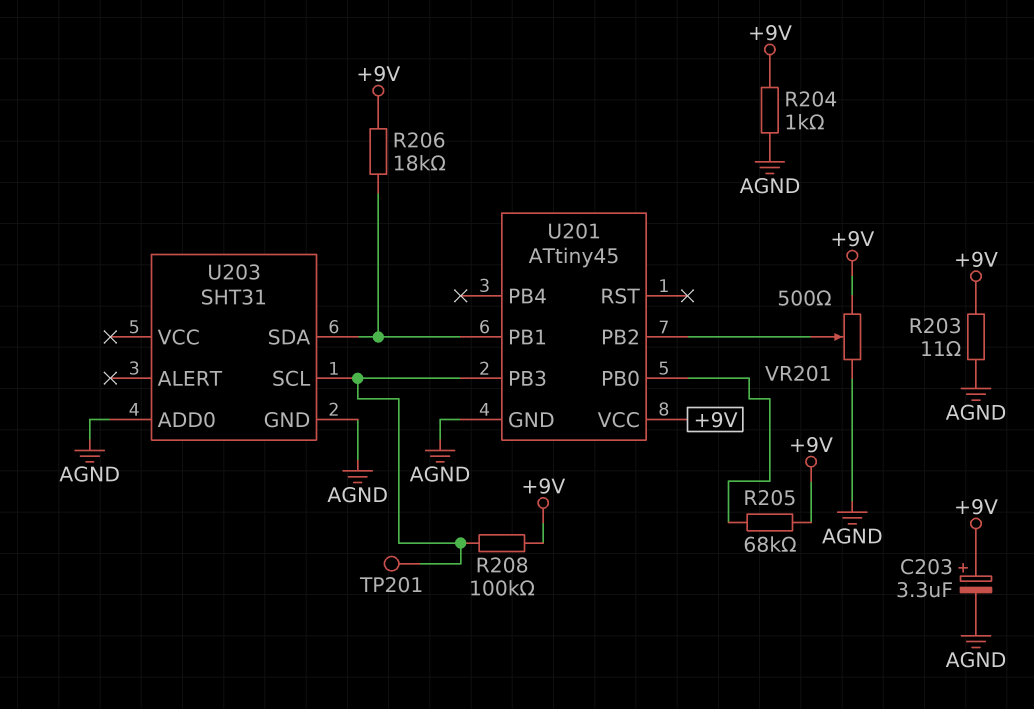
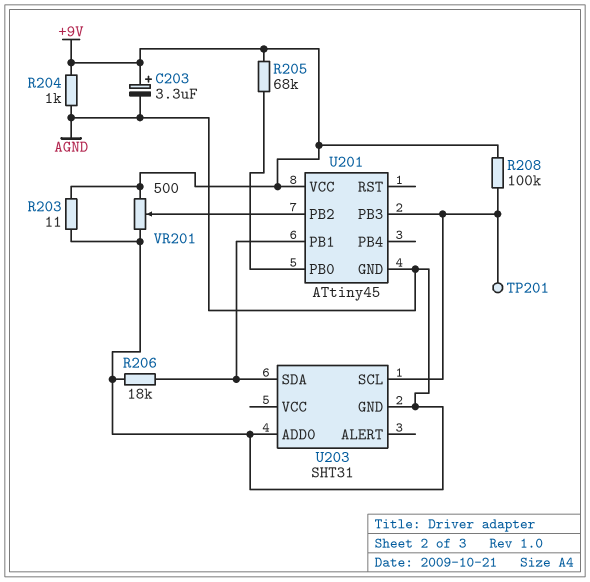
R206: 18k (+9V, U201/PB1) -> 18k (AGND, U201/PB1)

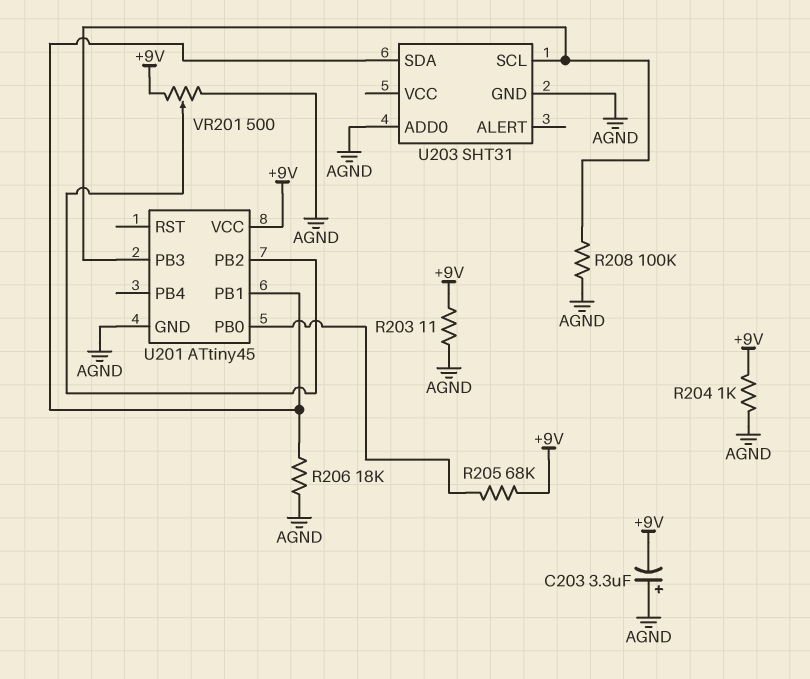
C203: 3.3uF (plus +9V, minus AGND) -> 3.3uF (plus AGND, minus +9V)
R208: 100k (+9V, U201/PB3) -> 100k (AGND, U201/PB3)
TP201: test point (U201/PB3) -> none

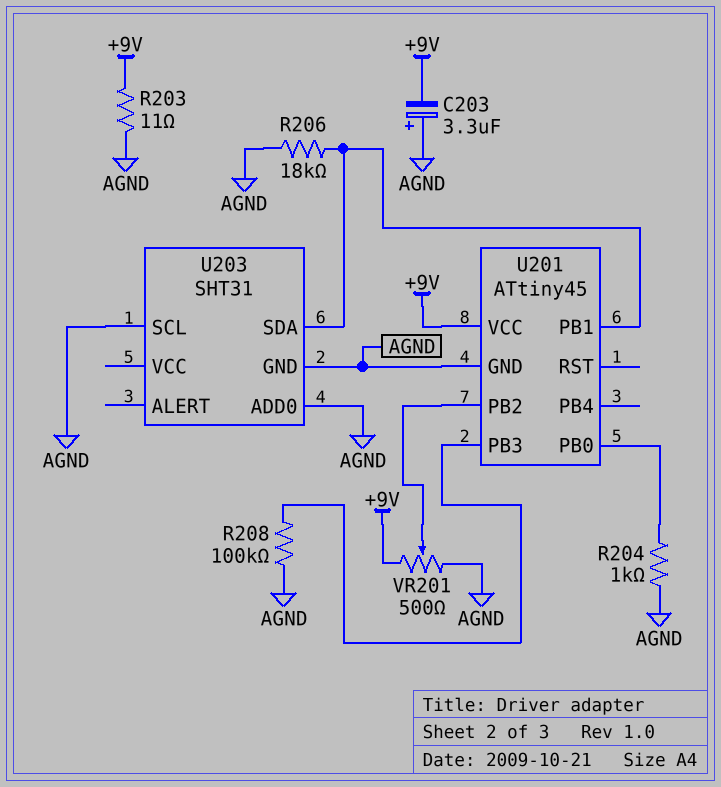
R204: 1k (+9V, AGND) -> 1k (AGND, U201/PB0)
R205: 68k (+9V, U201/PB0) -> none
U203 pin SCL: U201/PB3 -> AGND

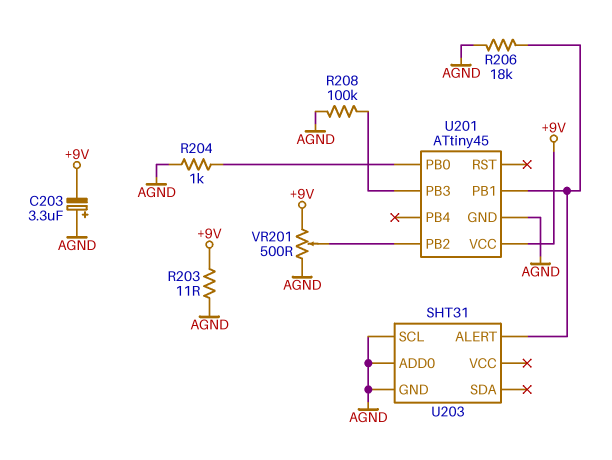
U203 pin ALERT: none -> U201/PB1
U203 pin SDA: U201/PB1 -> none

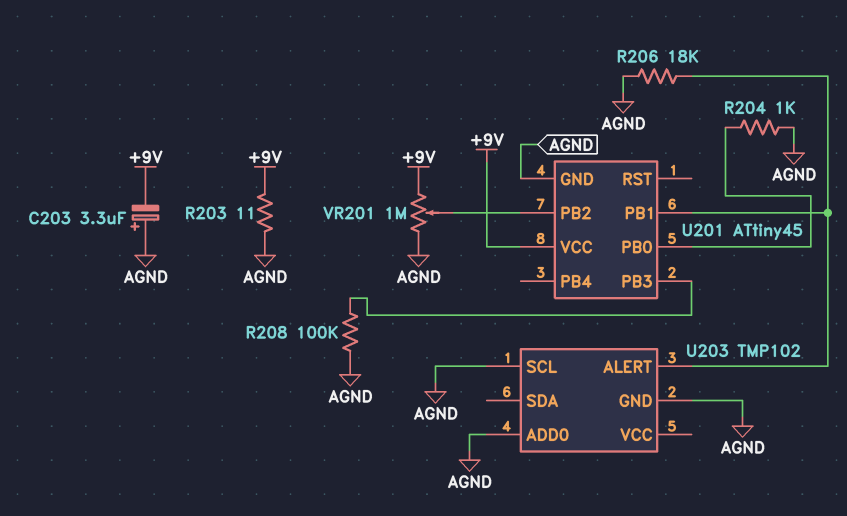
U203: SHT31 -> TMP102
VR201: 500 (+9V, AGND, wiper U201/PB2) -> 1M (+9V, AGND, wiper U201/PB2)

